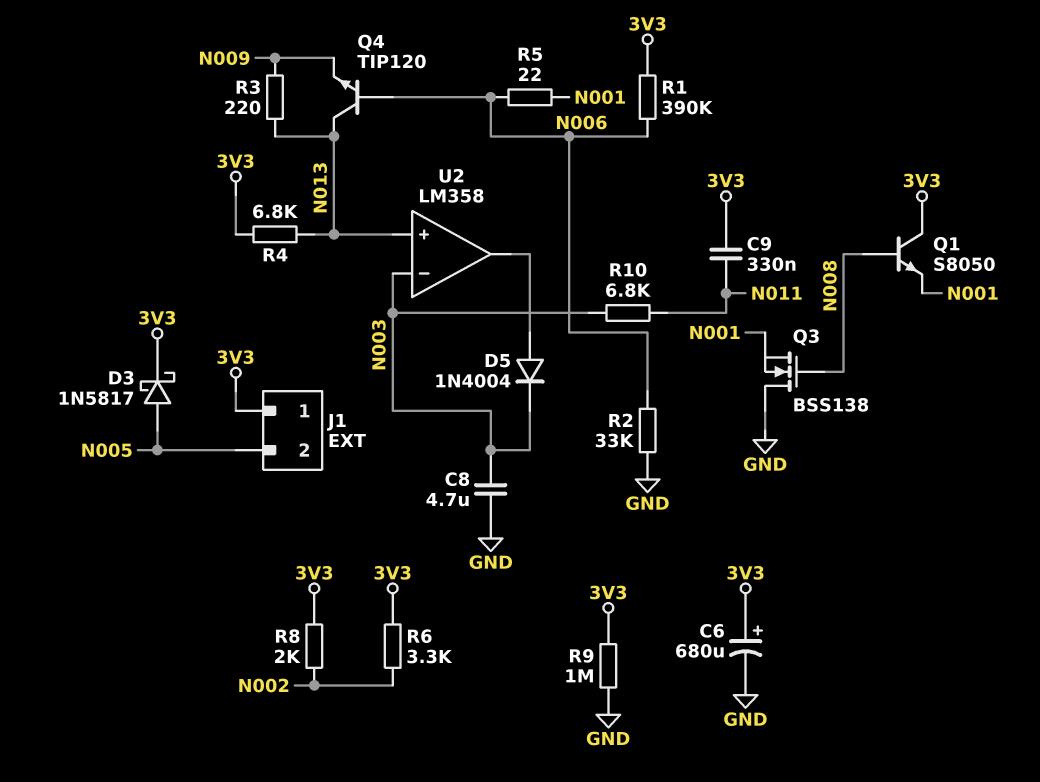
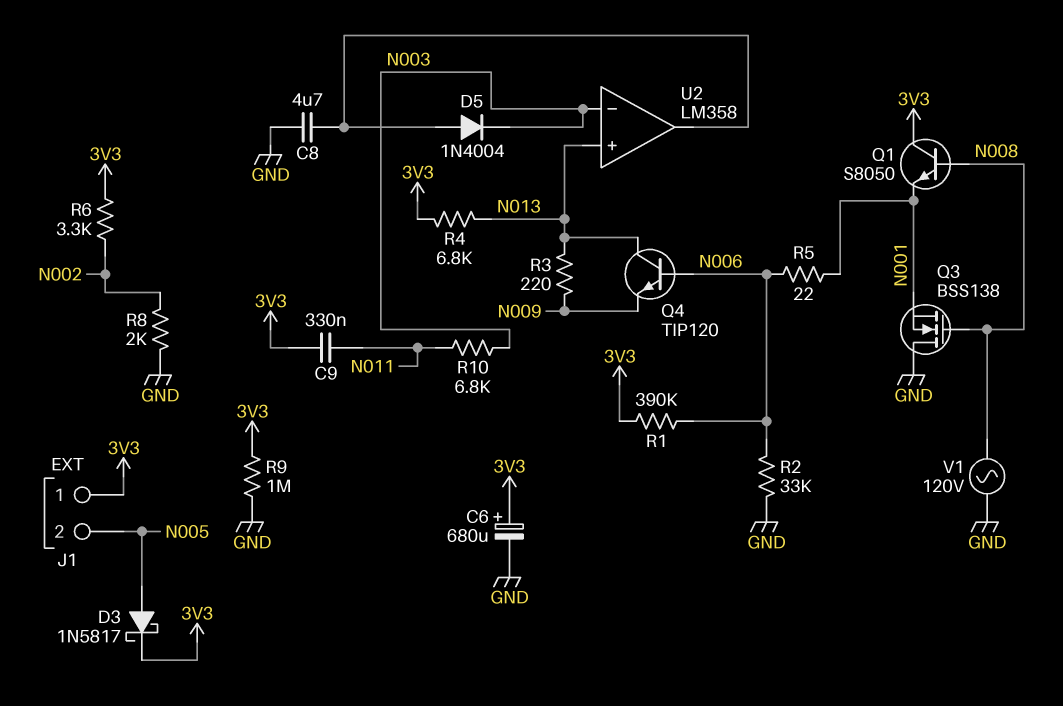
C8: 4.7uF (GND, N003) -> 4.7uF (GND, U2/out)
R8: 2k (3V3, N002) -> 2k (GND, N002)
V1: none -> AC 120V (GND, N008)

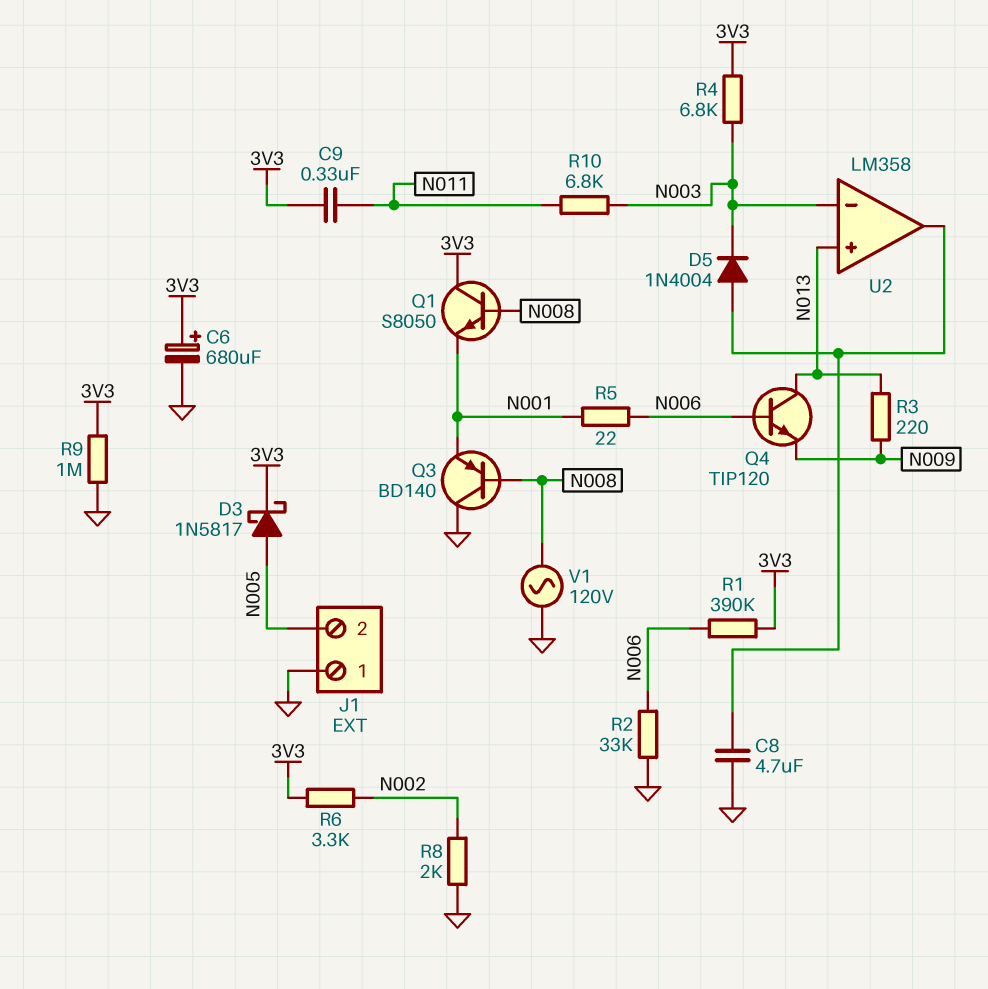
J1 pin 1: 3V3 -> GND
Q3: NMOS BSS138 (G N008, D GND, S N001) -> PNP BD140 (B N008, C GND, E N001)
R4: 6.8k (3V3, N013) -> 6.8k (3V3, N003)

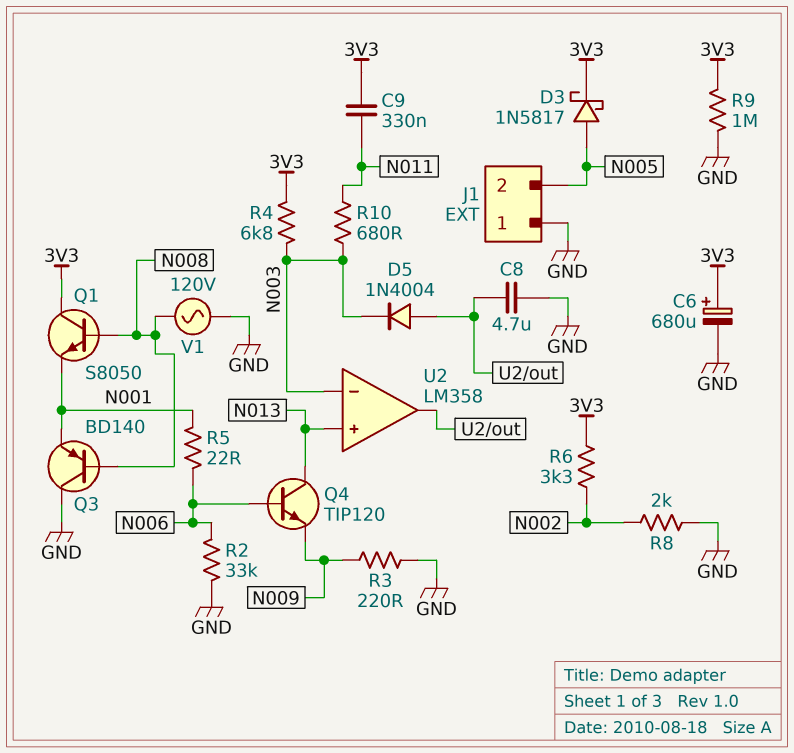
R1: 390k (3V3, N006) -> none
R3: 220 (N009, N013) -> 220 (GND, N009)
R10: 6.8k (N003, N011) -> 680 (N003, N011)

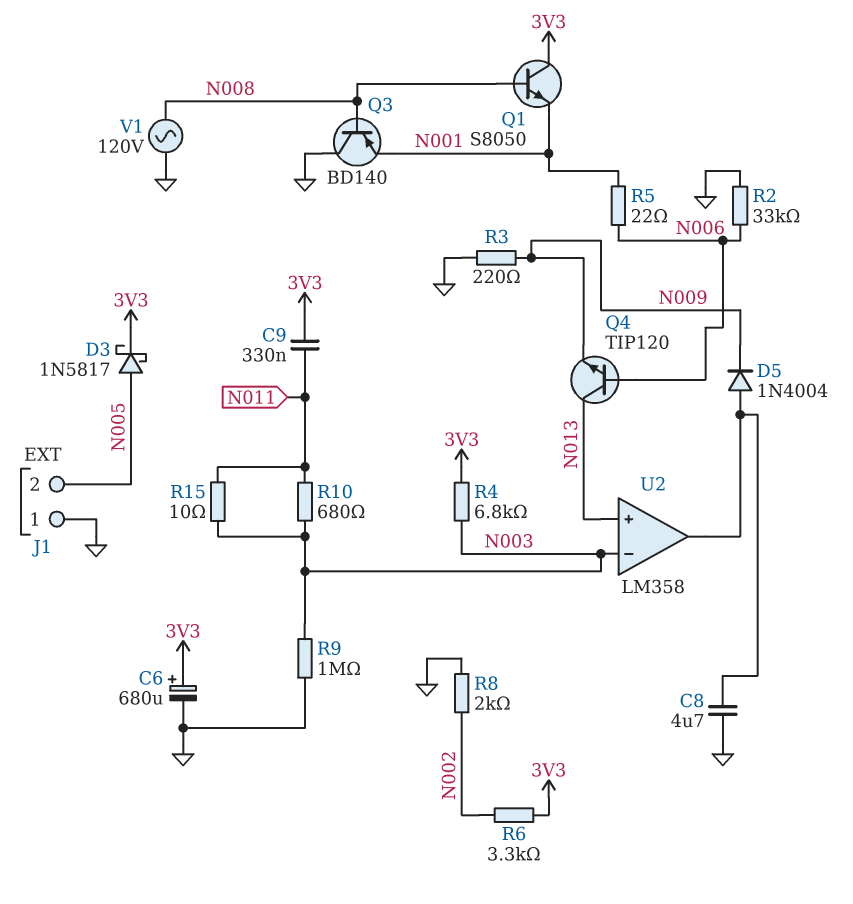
D5: diode 1N4004 (A U2/out, K N003) -> diode 1N4004 (A U2/out, K N009)
R9: 1M (3V3, GND) -> 1M (GND, N003)
R15: none -> 10 (N003, N011)

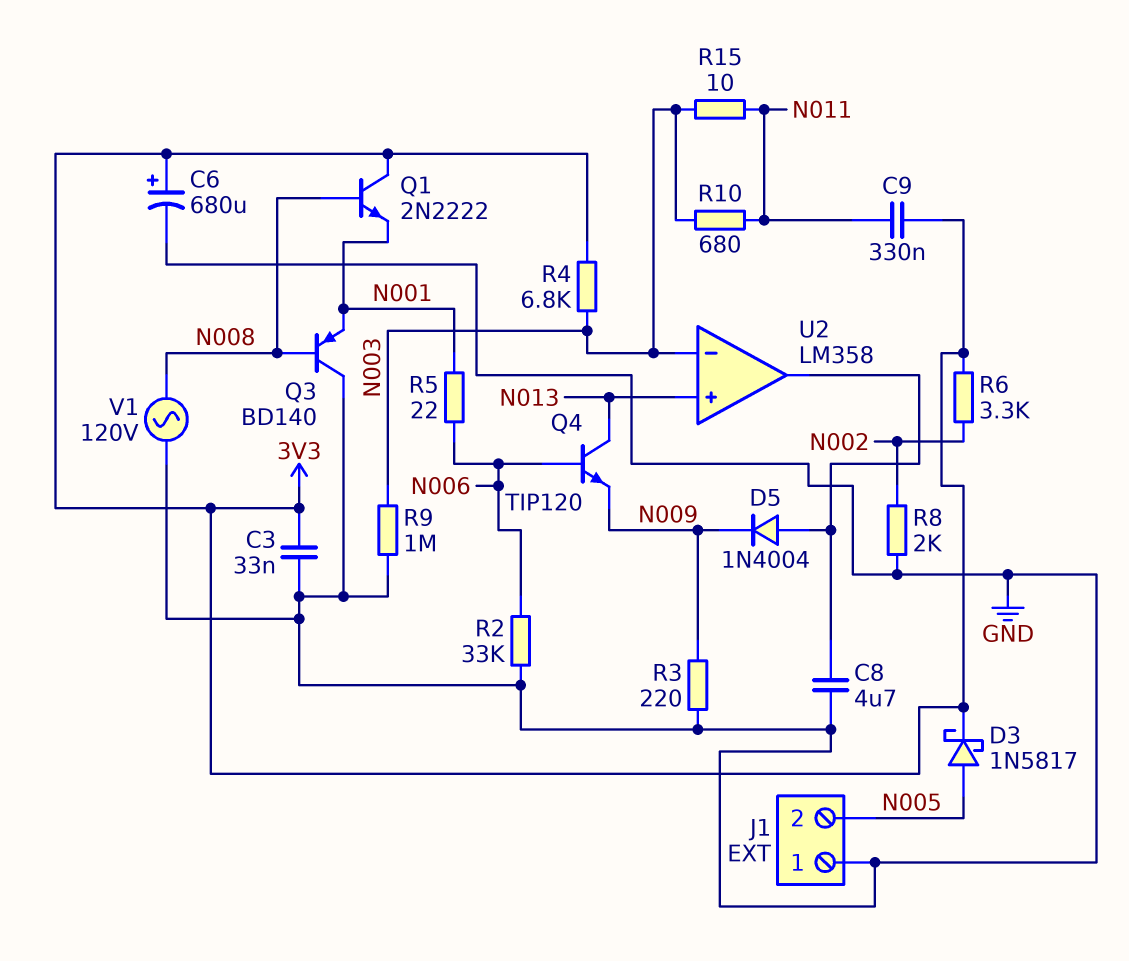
C3: none -> 33nF (3V3, GND)
Q1: NPN S8050 (B N008, C 3V3, E N001) -> NPN 2N2222 (B N008, C 3V3, E N001)

